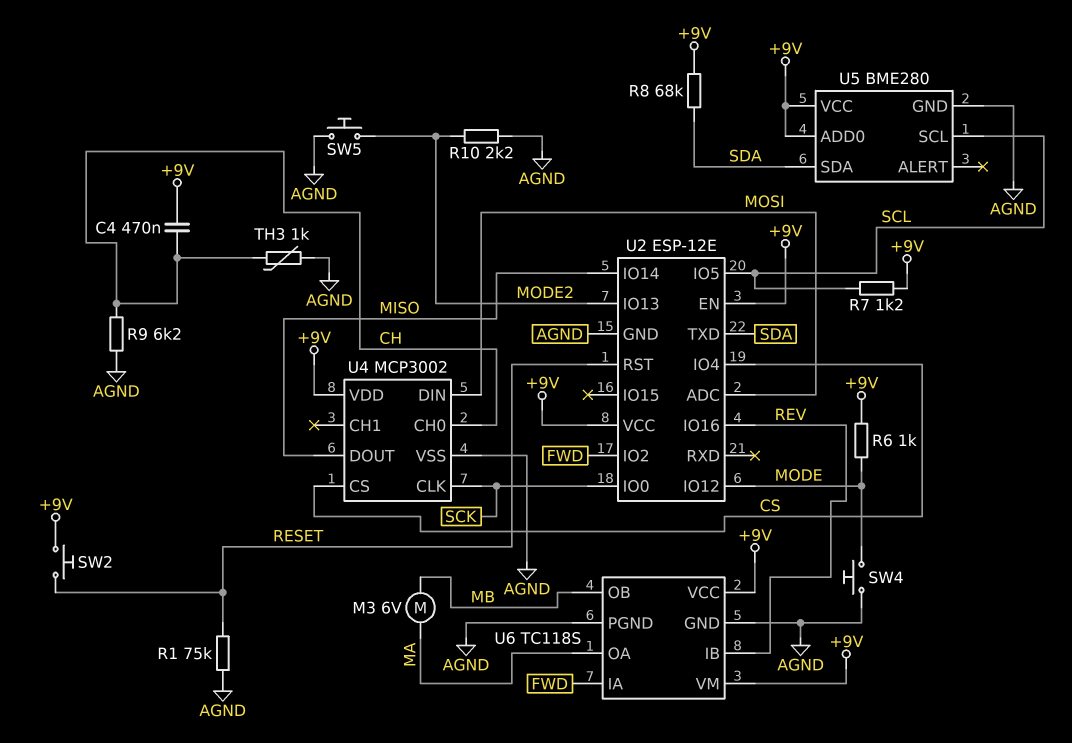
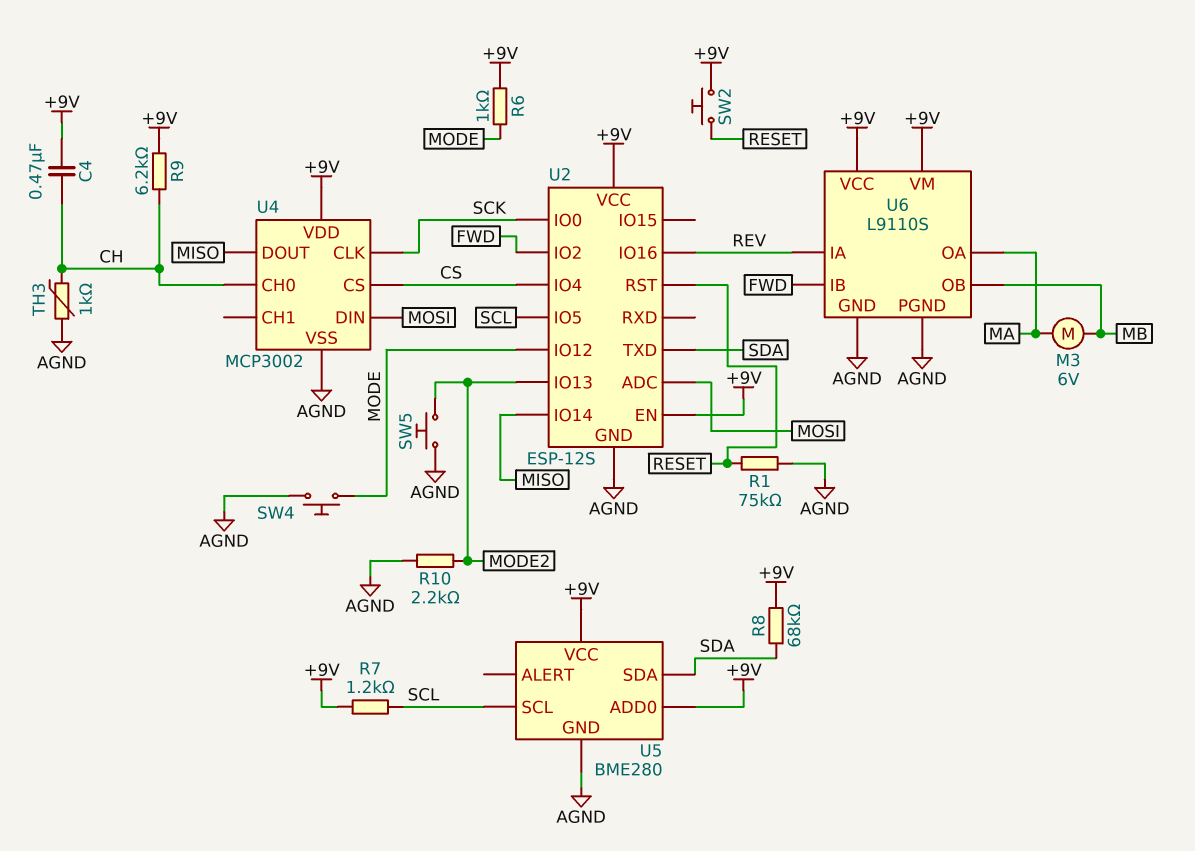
R9: 6.2k (AGND, CH) -> 6.2k (+9V, CH)
U2: ESP-12E -> ESP-12S
U6: TC118S -> L9110S
U6 pin IA: FWD -> REV
U6 pin IB: REV -> FWD

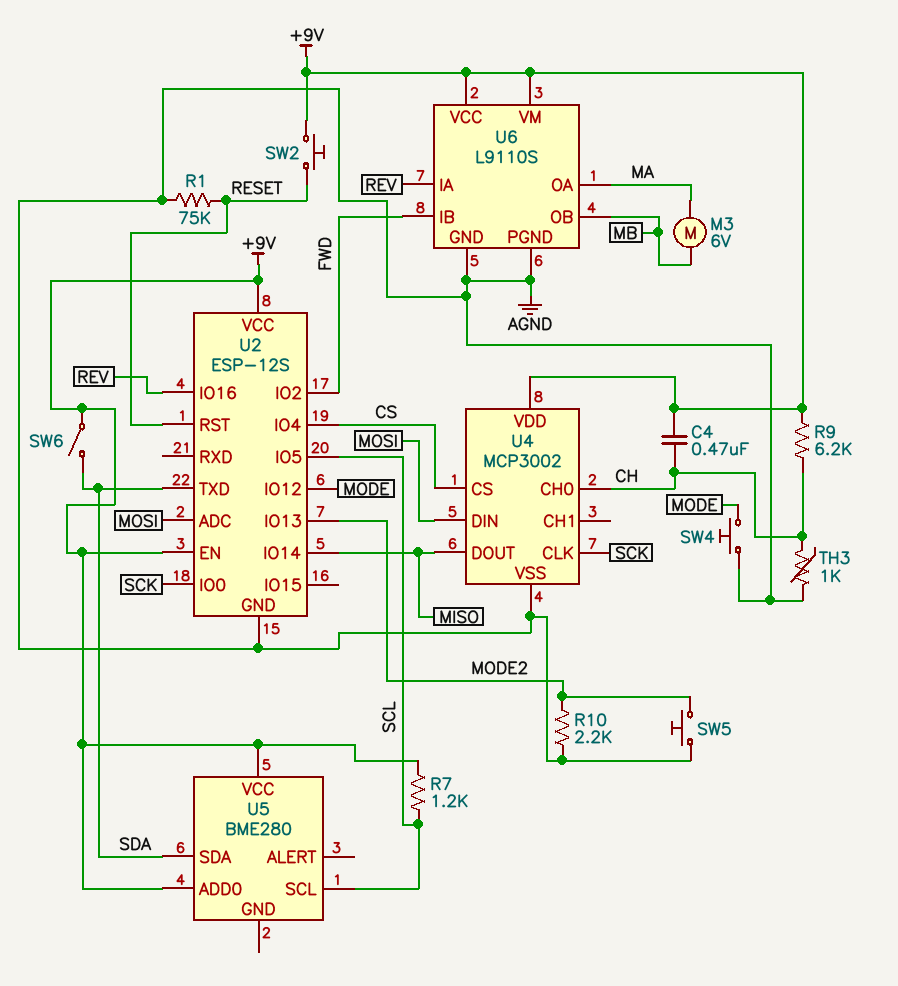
R6: 1k (+9V, MODE) -> none
R8: 68k (+9V, SDA) -> none
SW6: none -> switch (+9V, SDA)
U5 pin GND: AGND -> none

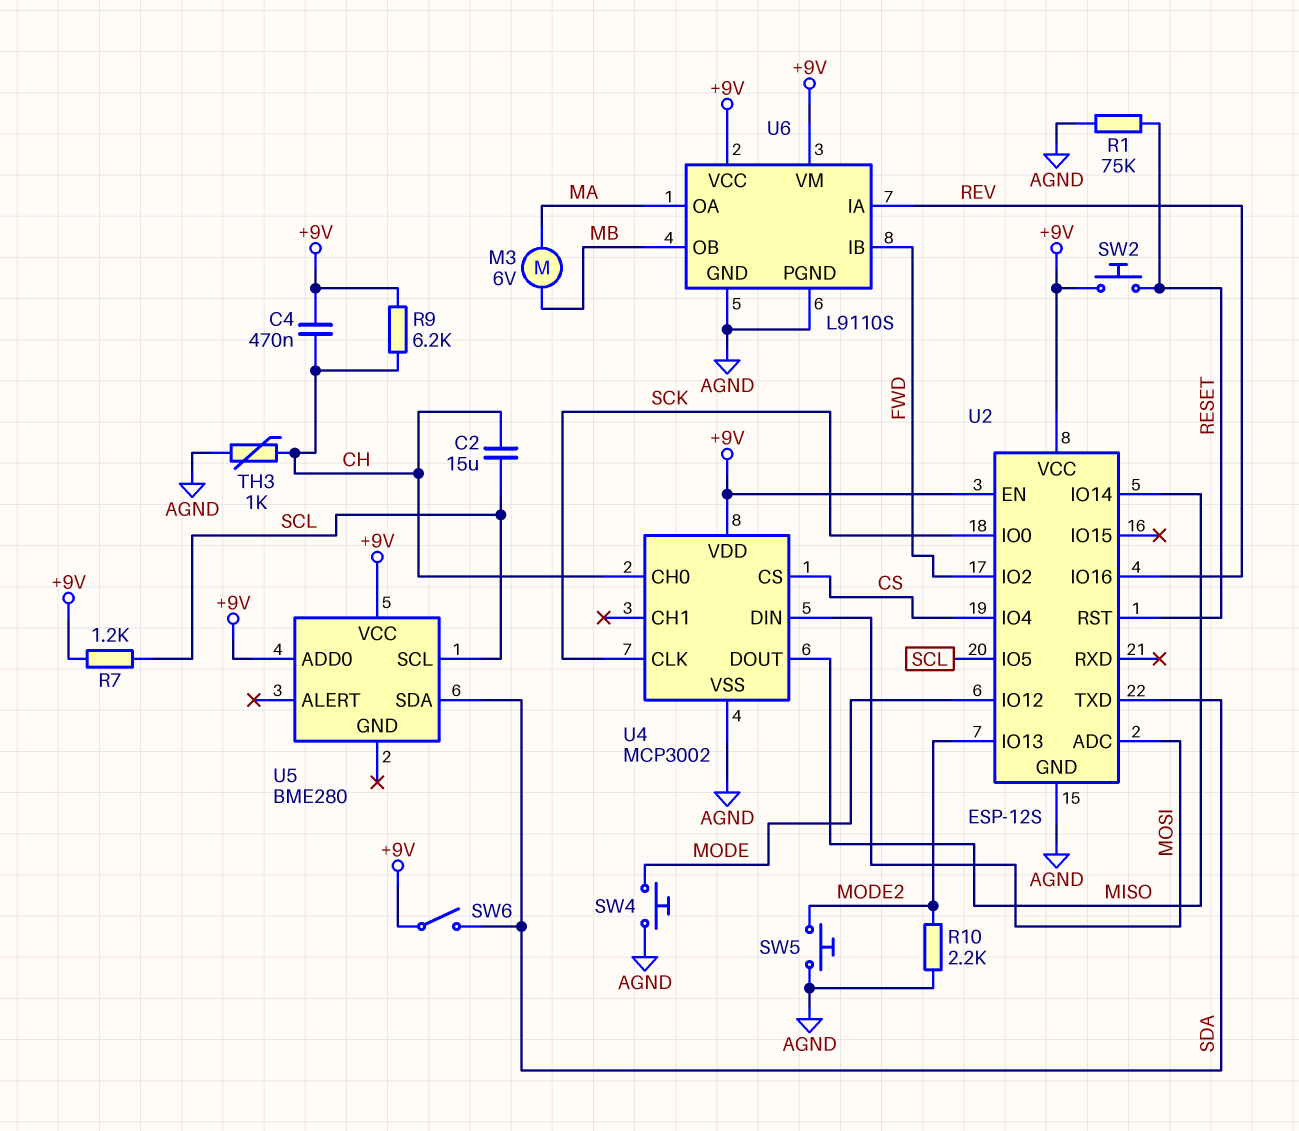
C2: none -> 15uF (CH, SCL)

